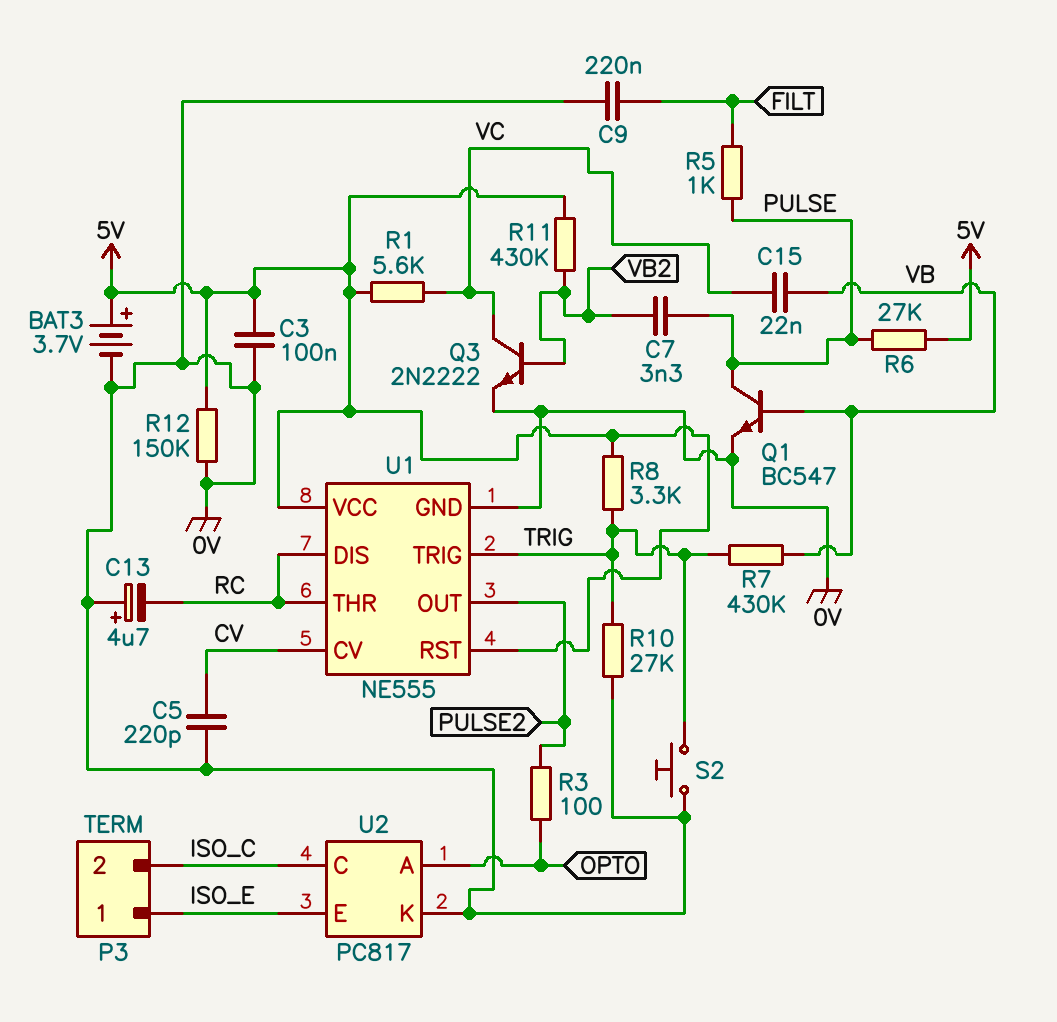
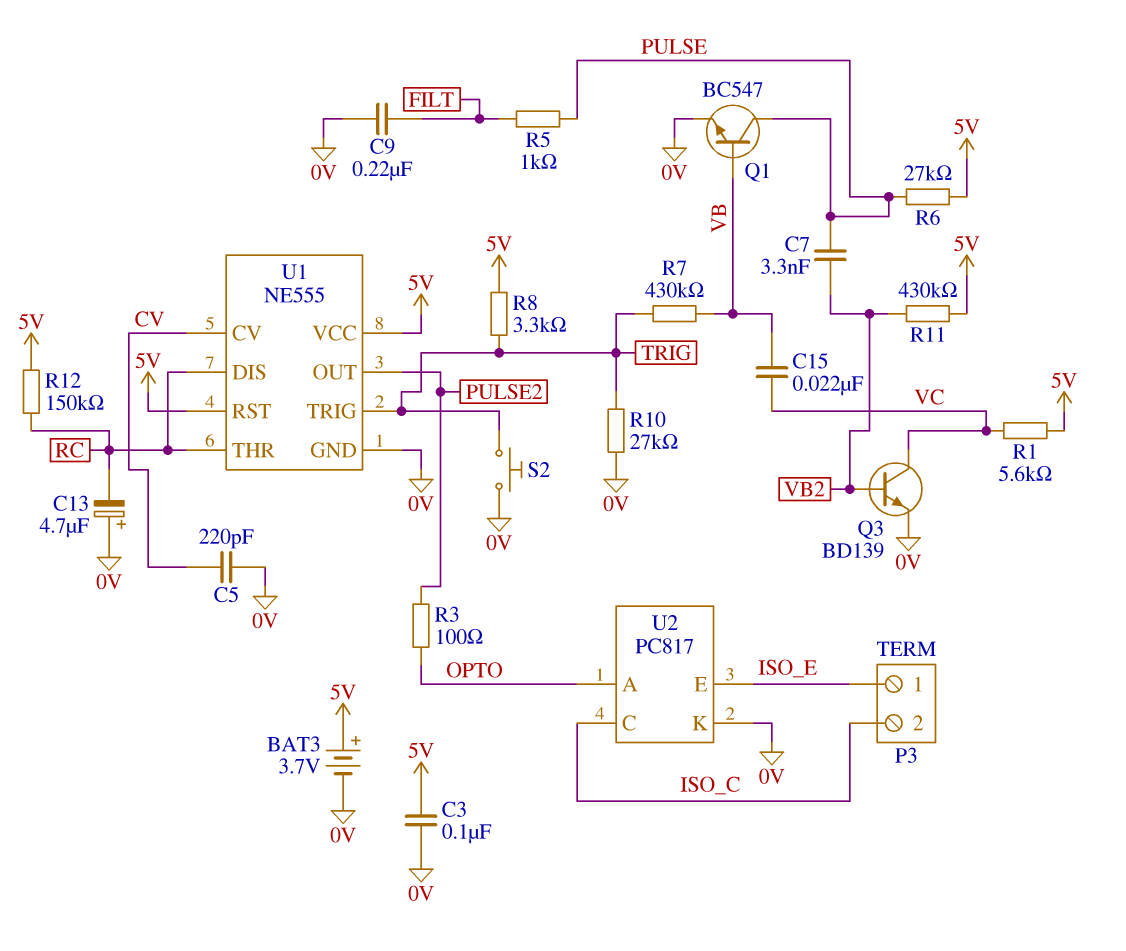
Q3: NPN 2N2222 (B VB2, C VC, E 0V) -> NPN BD139 (B VB2, C VC, E 0V)
R12: 150k (0V, 5V) -> 150k (5V, RC)

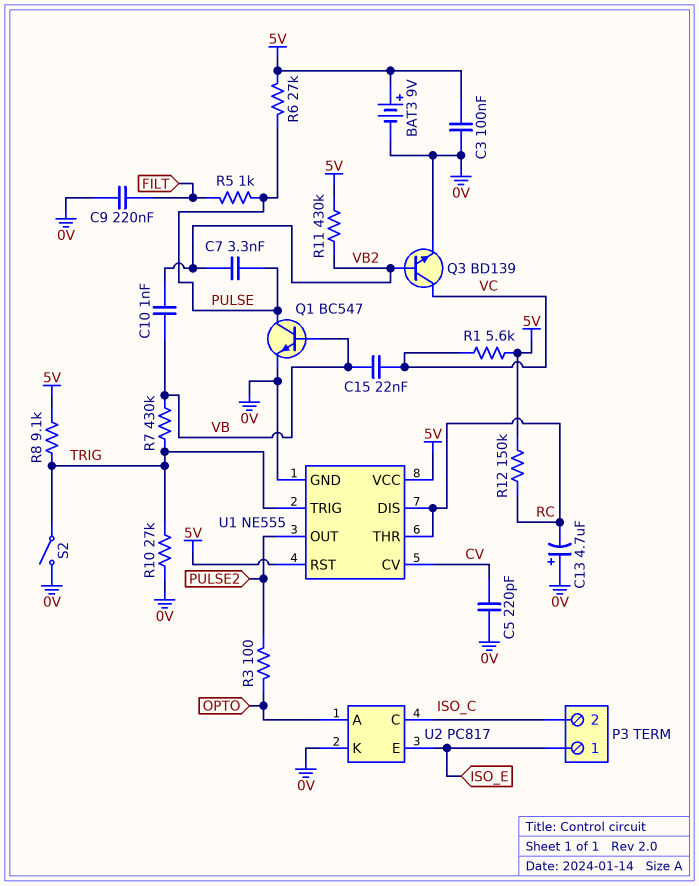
BAT3: 3.7V (plus 5V, minus 0V) -> 9V (plus 5V, minus 0V)
C10: none -> 1nF (VB, VB2)
R8: 3.3k (5V, TRIG) -> 9.1k (5V, TRIG)
S2: button (0V, TRIG) -> switch (0V, TRIG)

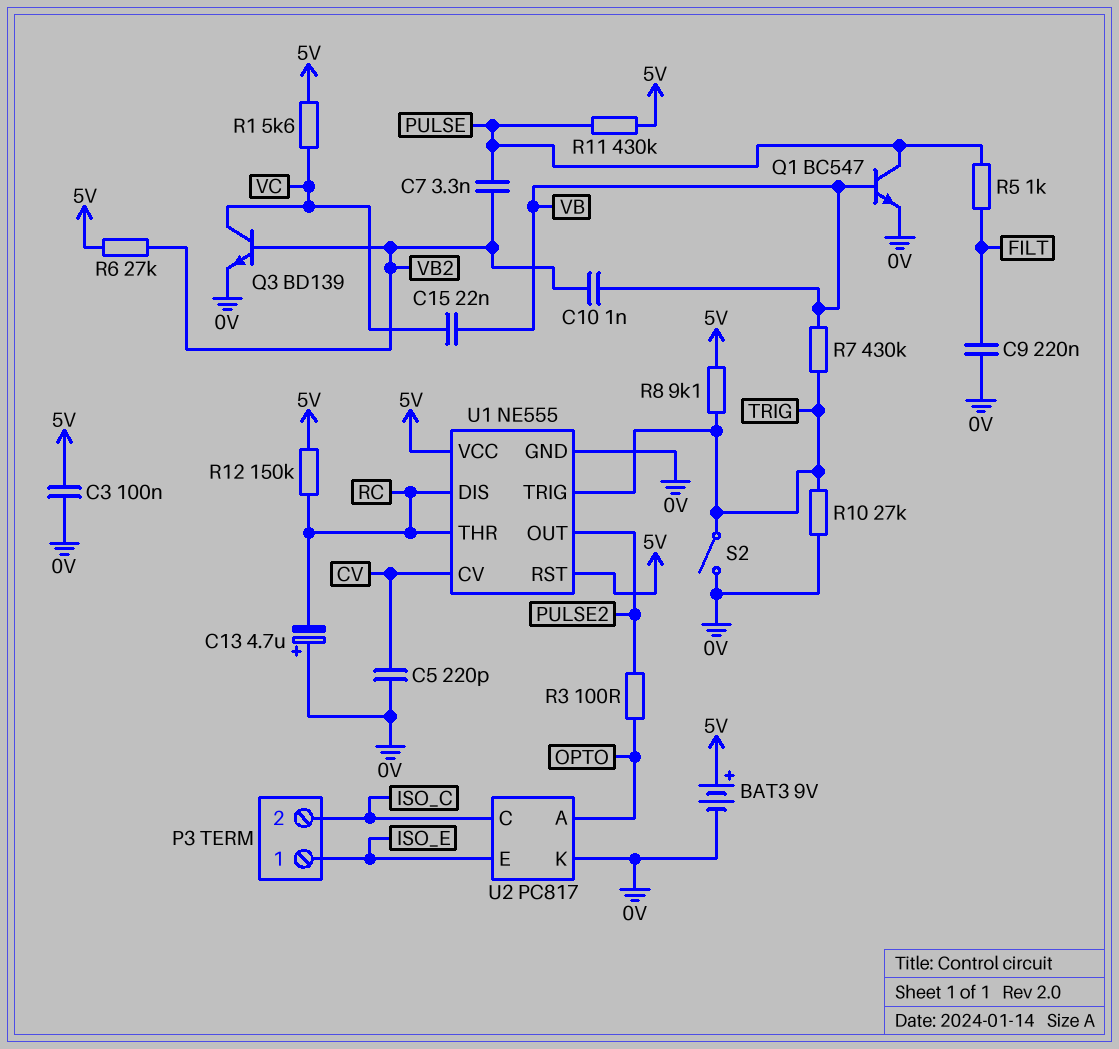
R6: 27k (5V, PULSE) -> 27k (5V, VB2)
R11: 430k (5V, VB2) -> 430k (5V, PULSE)

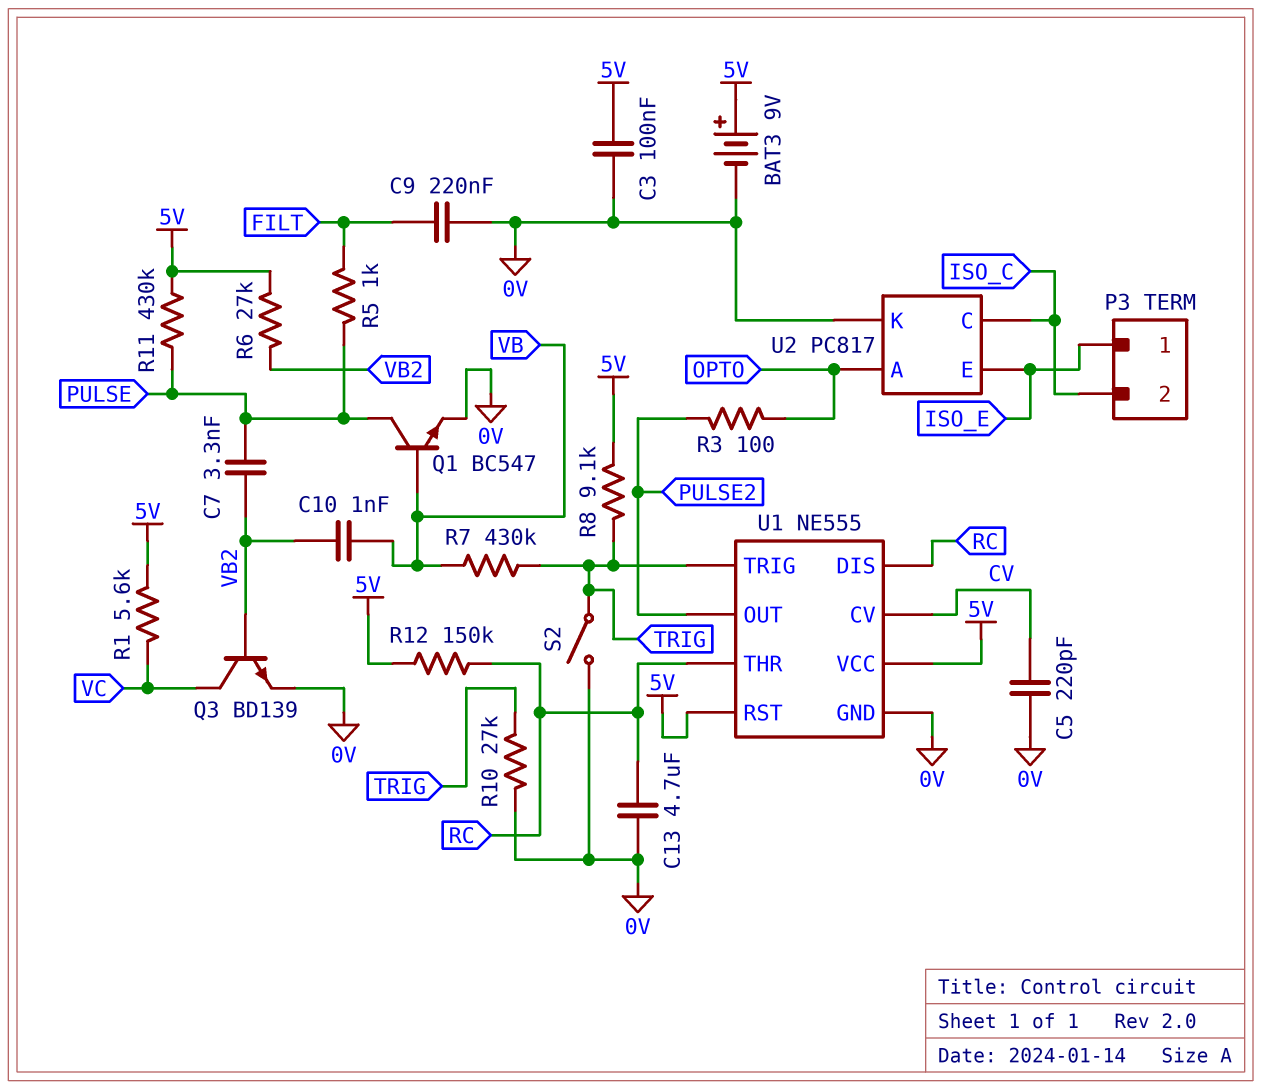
C13: 4.7uF (plus 0V, minus RC) -> 4.7uF (0V, RC)
C15: 22nF (VB, VC) -> none

